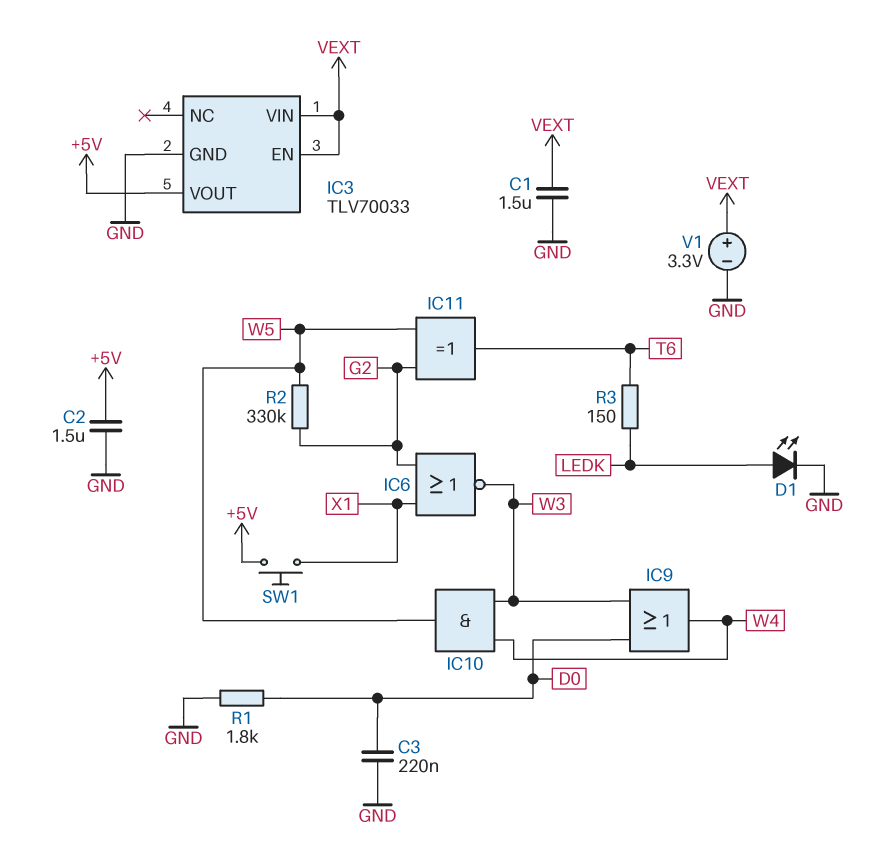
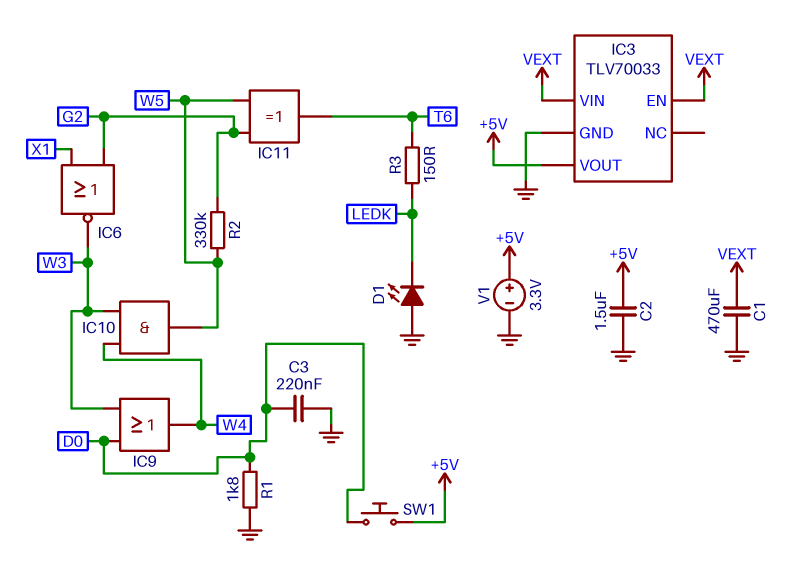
C1: 1.5uF (GND, VEXT) -> 470uF (GND, VEXT)
D1: LED (A LEDK, K GND) -> LED (A GND, K LEDK)
SW1: button (+5V, X1) -> button (+5V, D0)
V1: 3.3V (plus VEXT, minus GND) -> 3.3V (plus +5V, minus GND)

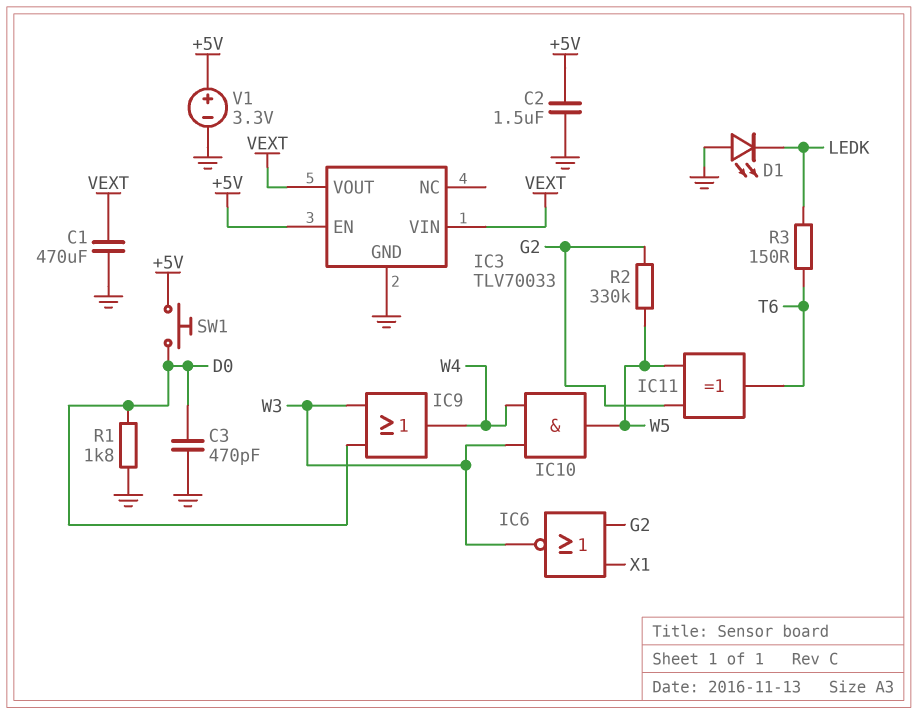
C3: 220nF (D0, GND) -> 470pF (D0, GND)
IC3 pin EN: VEXT -> +5V
IC3 pin VOUT: +5V -> VEXT

